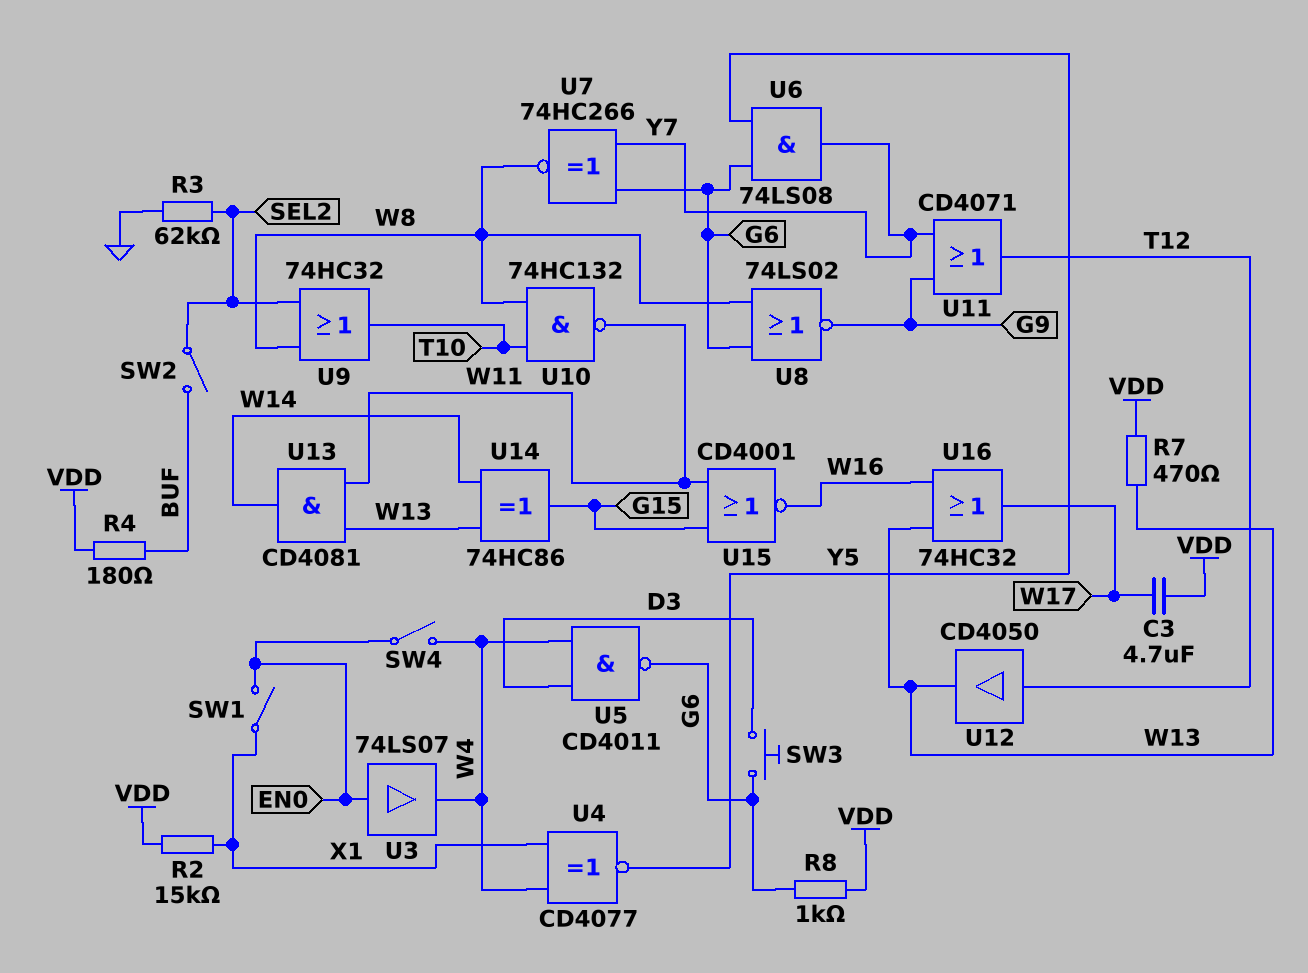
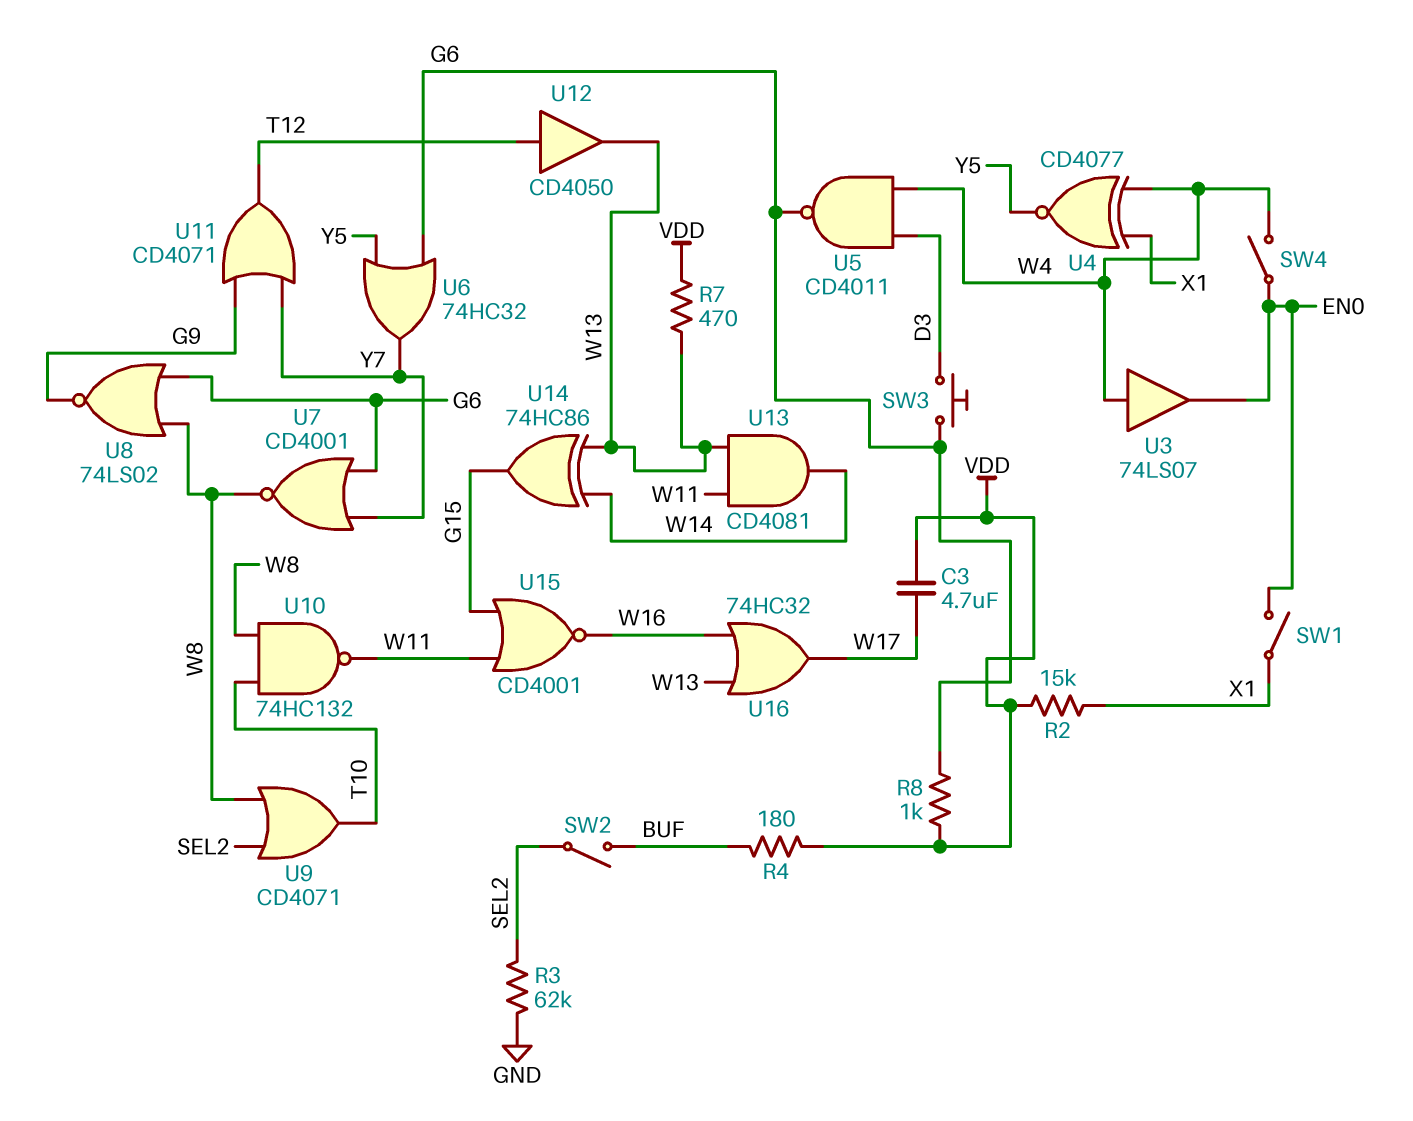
U3: buffer 74LS07 (in EN0, out W4) -> buffer 74LS07 (in W4, out EN0)
U6: AND 74LS08 (in G6, in Y5, out Y7) -> OR 74HC32 (in G6, in Y5, out Y7)
U7: XNOR 74HC266 (in G6, in Y7, out W8) -> NOR CD4001 (in G6, in Y7, out W8)
U9: OR 74HC32 (in SEL2, in W8, out T10) -> OR CD4071 (in SEL2, in W8, out T10)

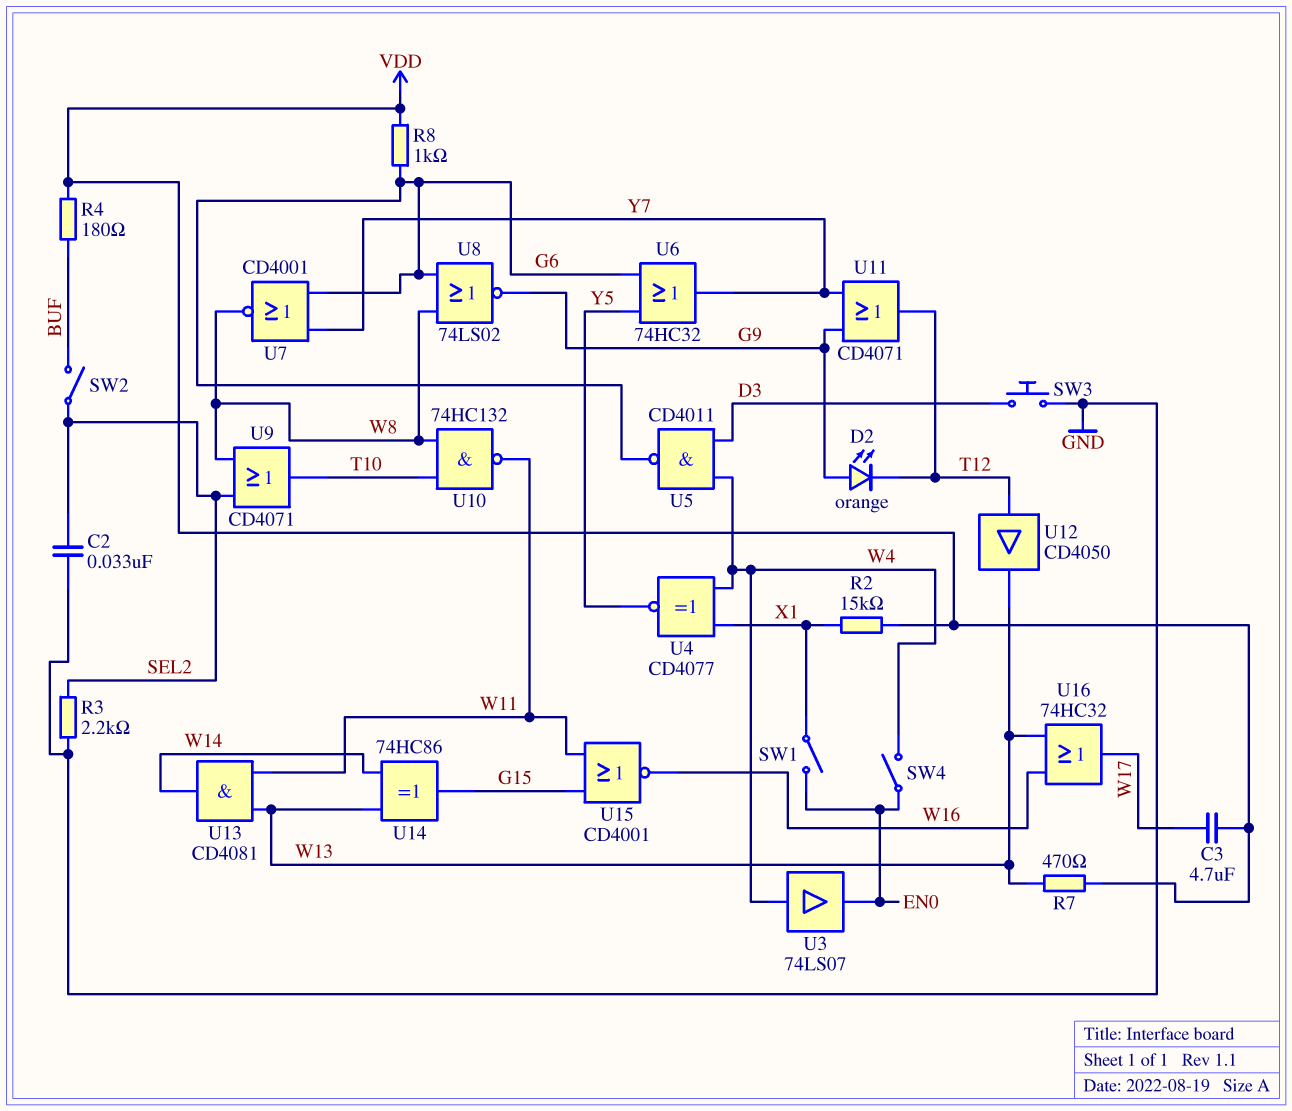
C2: none -> 33nF (GND, SEL2)
D2: none -> LED orange (A G9, K T12)
R3: 62k (GND, SEL2) -> 2.2k (GND, SEL2)
SW3: button (D3, G6) -> button (D3, GND)

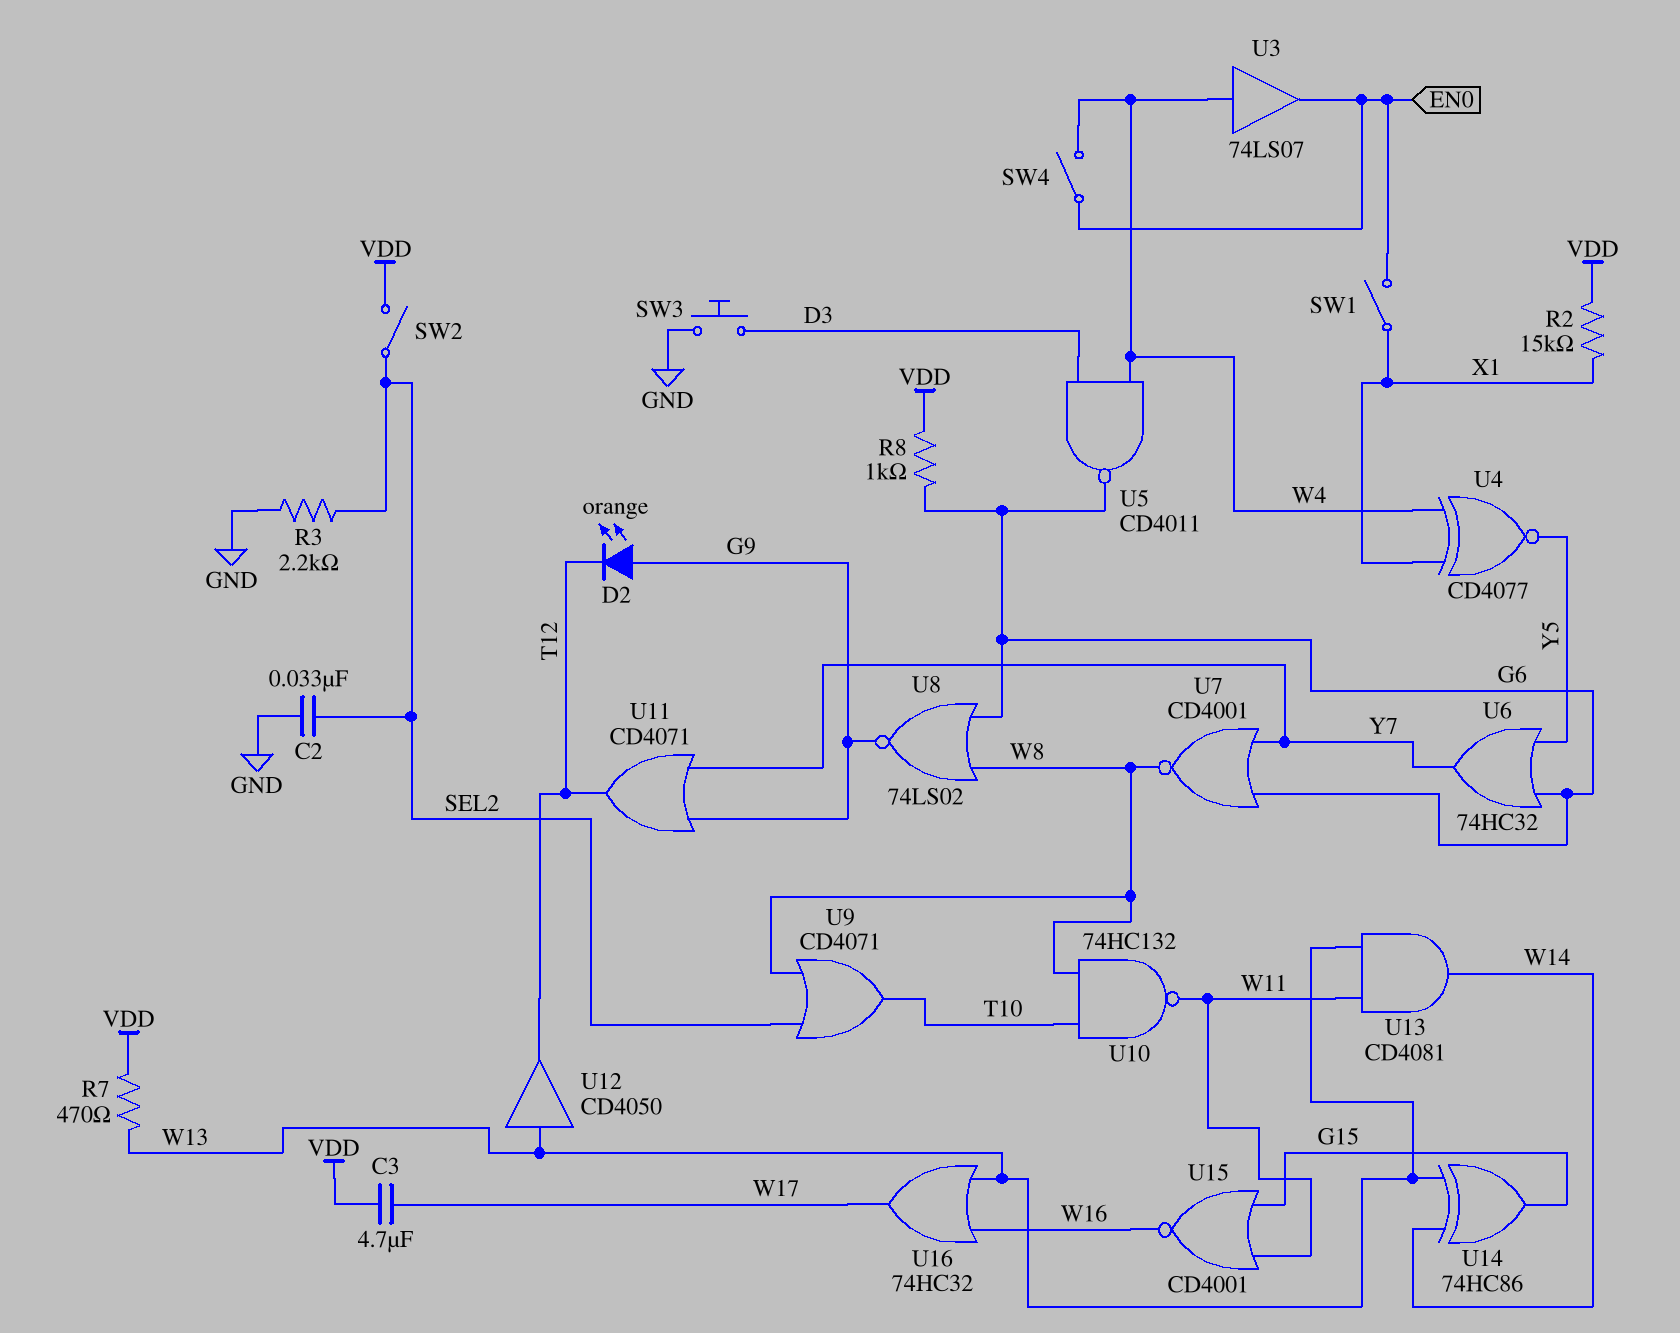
R4: 180 (BUF, VDD) -> none
SW2: switch (BUF, SEL2) -> switch (SEL2, VDD)
U12: buffer CD4050 (in T12, out W13) -> buffer CD4050 (in W13, out T12)

